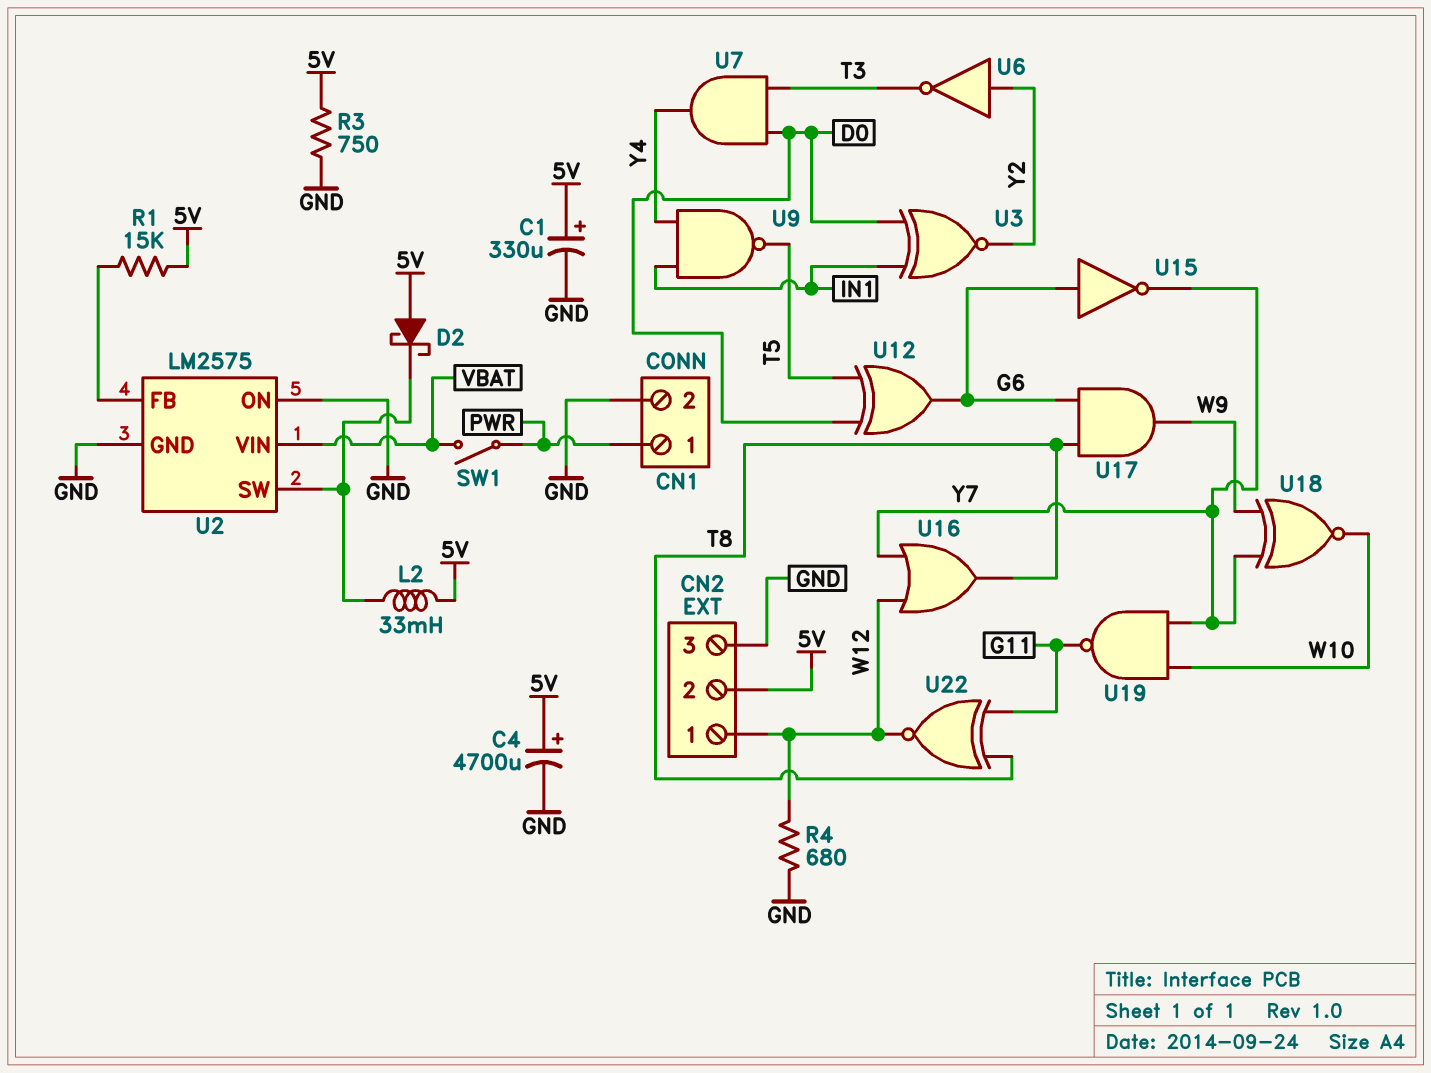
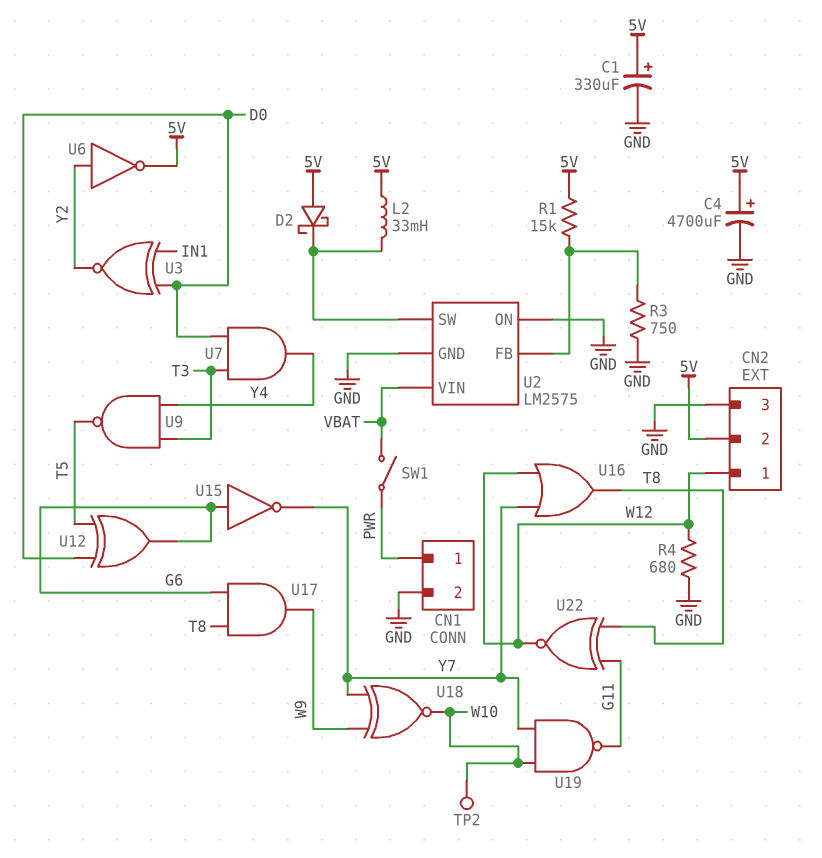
R3: 750 (5V, GND) -> 750 (GND, U2/FB)
TP2: none -> test point (W10)
U6: NOT (in Y2, out T3) -> NOT (in Y2, out 5V)
U9: NAND (in IN1, in Y4, out T5) -> NAND (in T3, in Y4, out T5)

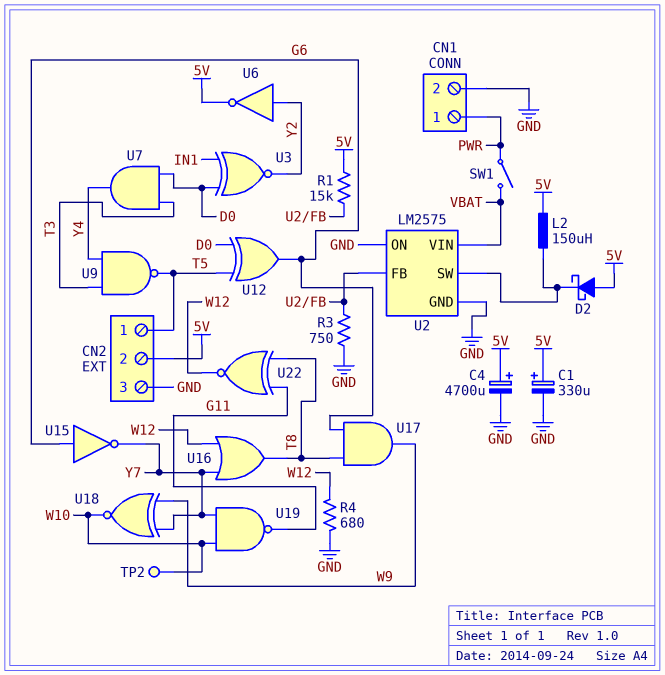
CN2 pin 1: W12 -> T5
L2: 33mH (5V, U2/SW) -> 150uH (5V, U2/SW)

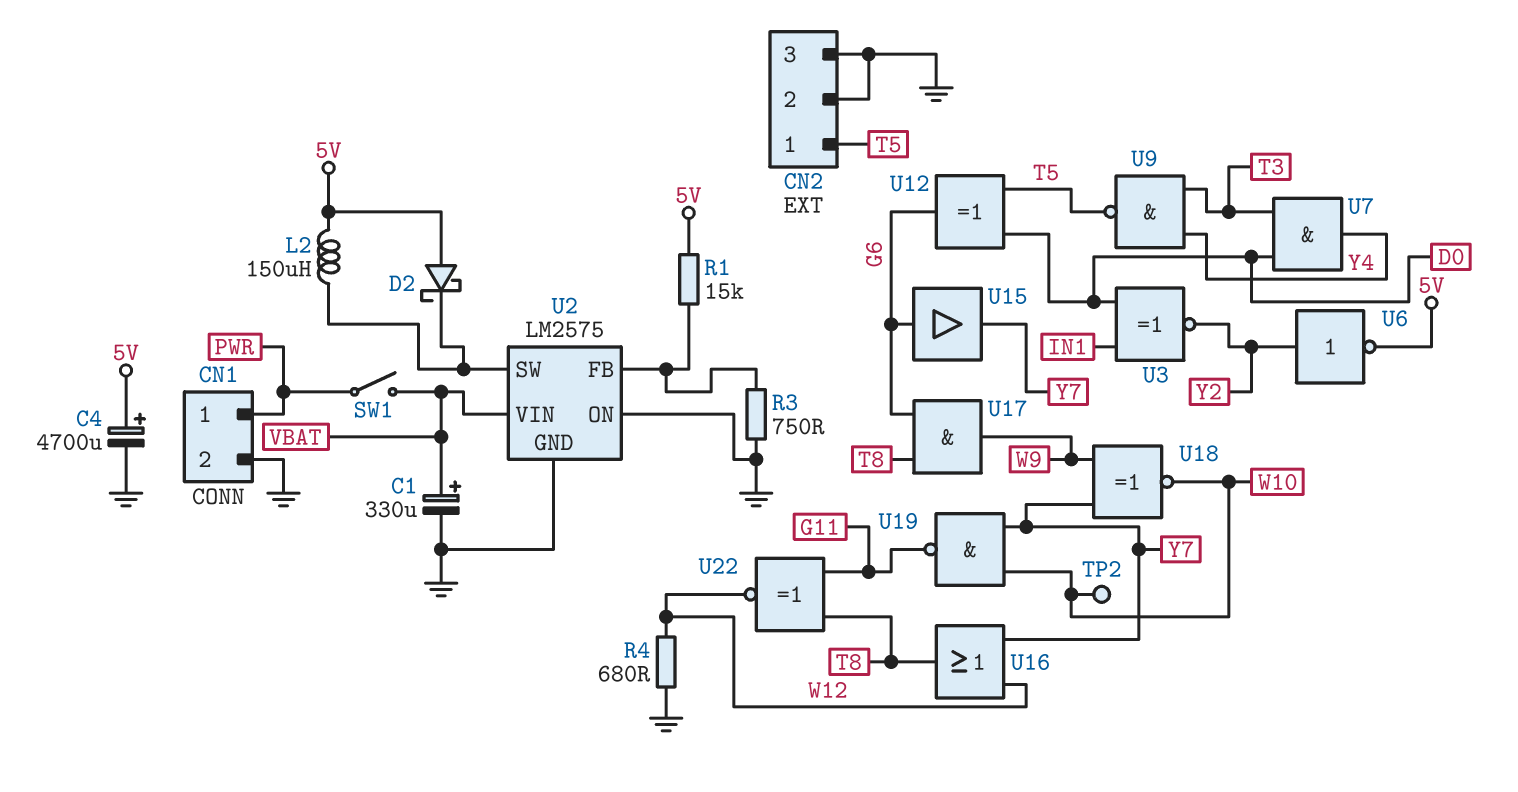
C1: 330uF (plus 5V, minus GND) -> 330uF (plus VBAT, minus GND)
CN2 pin 2: 5V -> GND
U15: NOT (in G6, out Y7) -> buffer (in G6, out Y7)

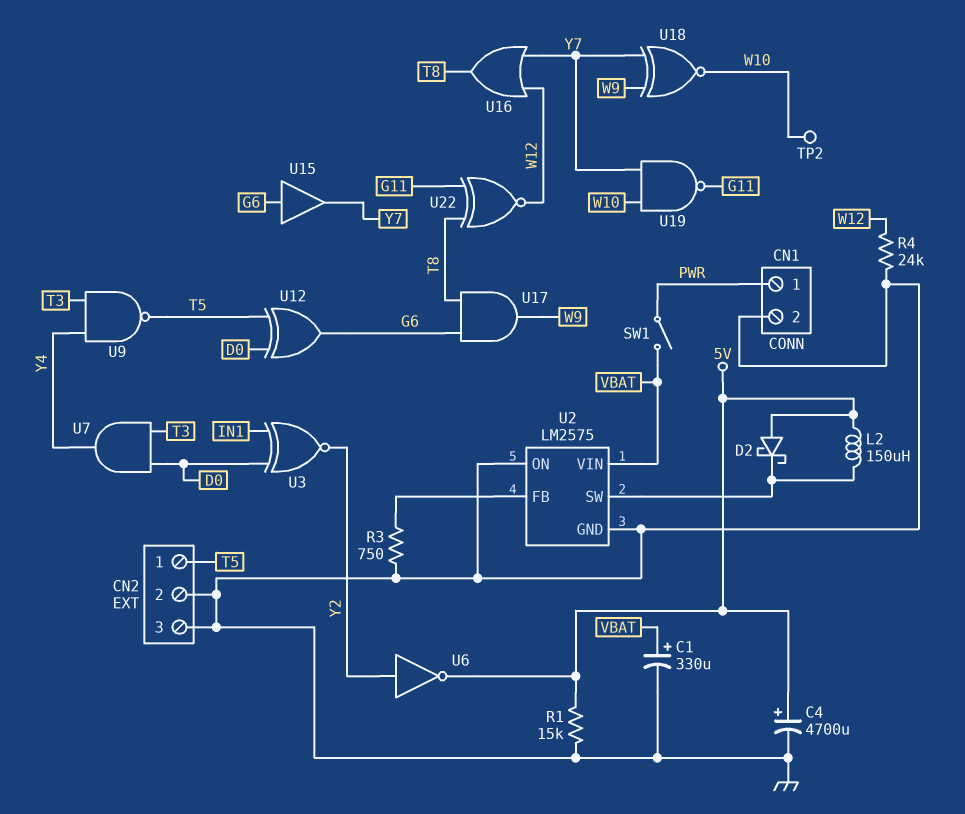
R1: 15k (5V, U2/FB) -> 15k (5V, GND)
R4: 680 (GND, W12) -> 24k (GND, W12)

